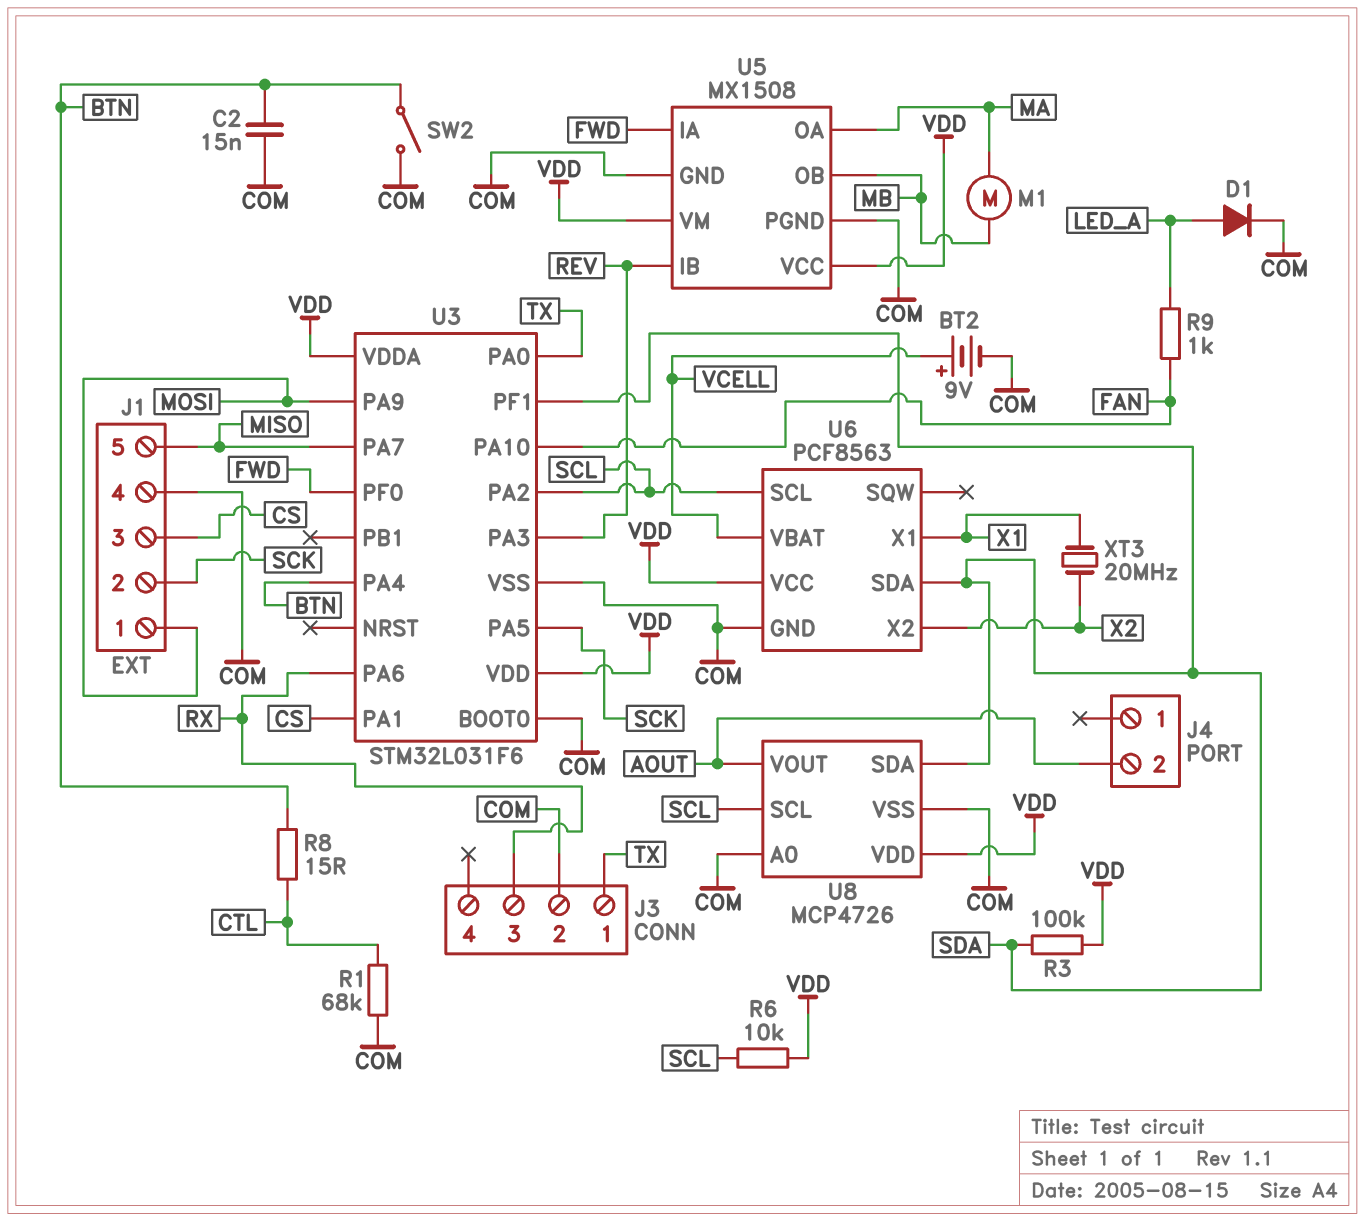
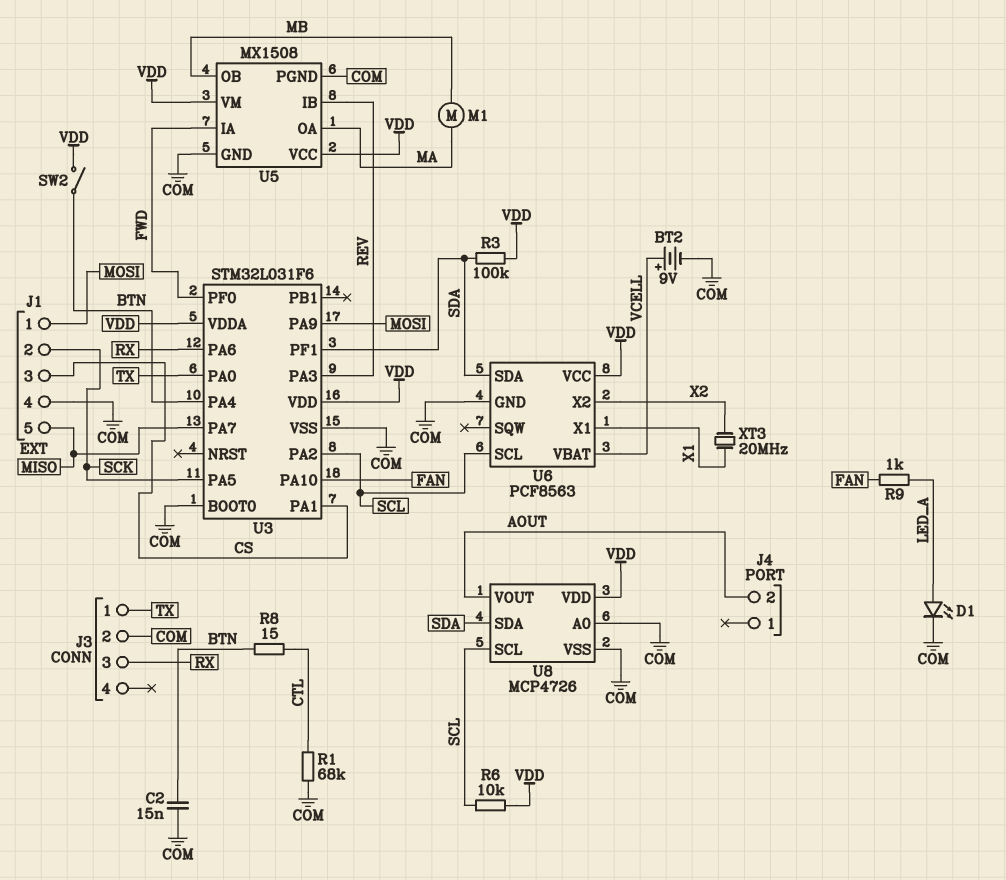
D1: diode (A LED_A, K COM) -> LED (A LED_A, K COM)
SW2: switch (BTN, COM) -> switch (BTN, VDD)

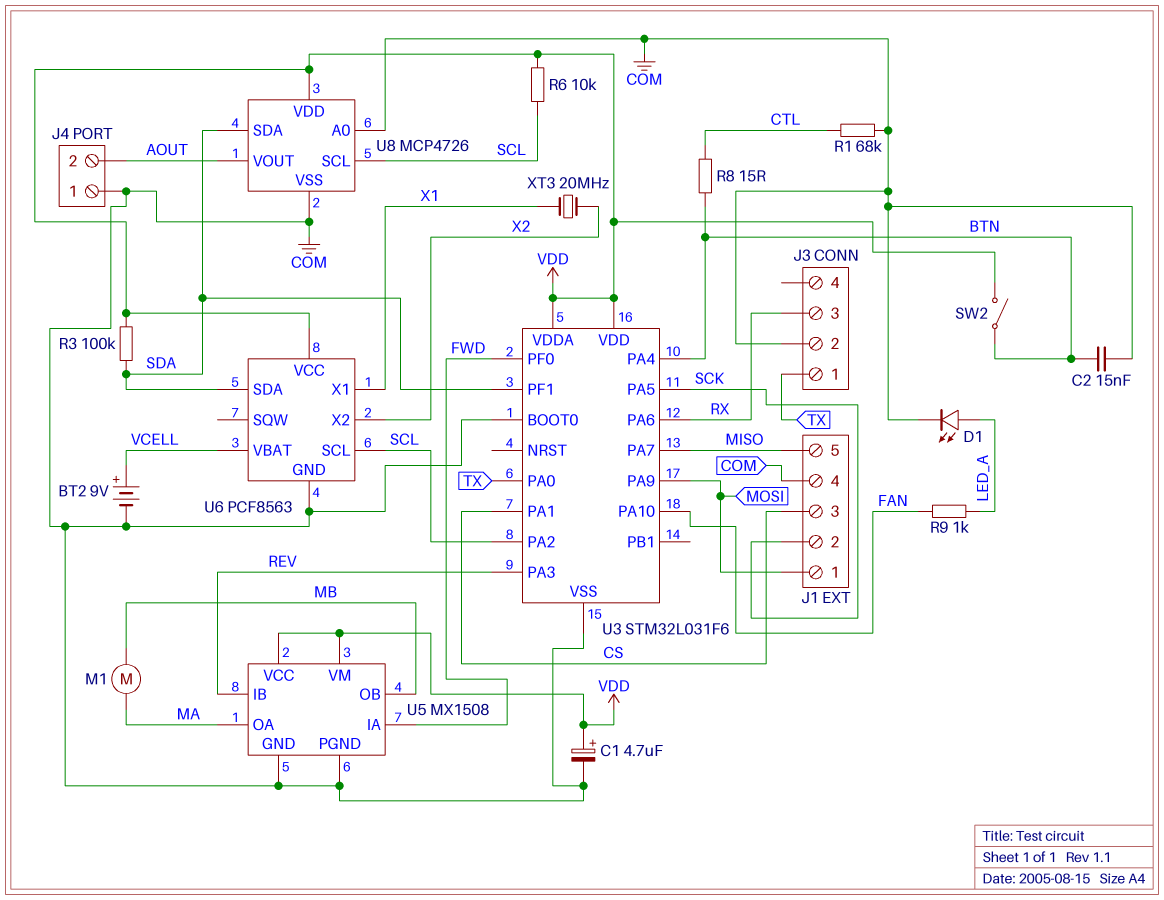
C1: none -> 4.7uF (plus VDD, minus COM)
J4 pin 1: none -> COM

